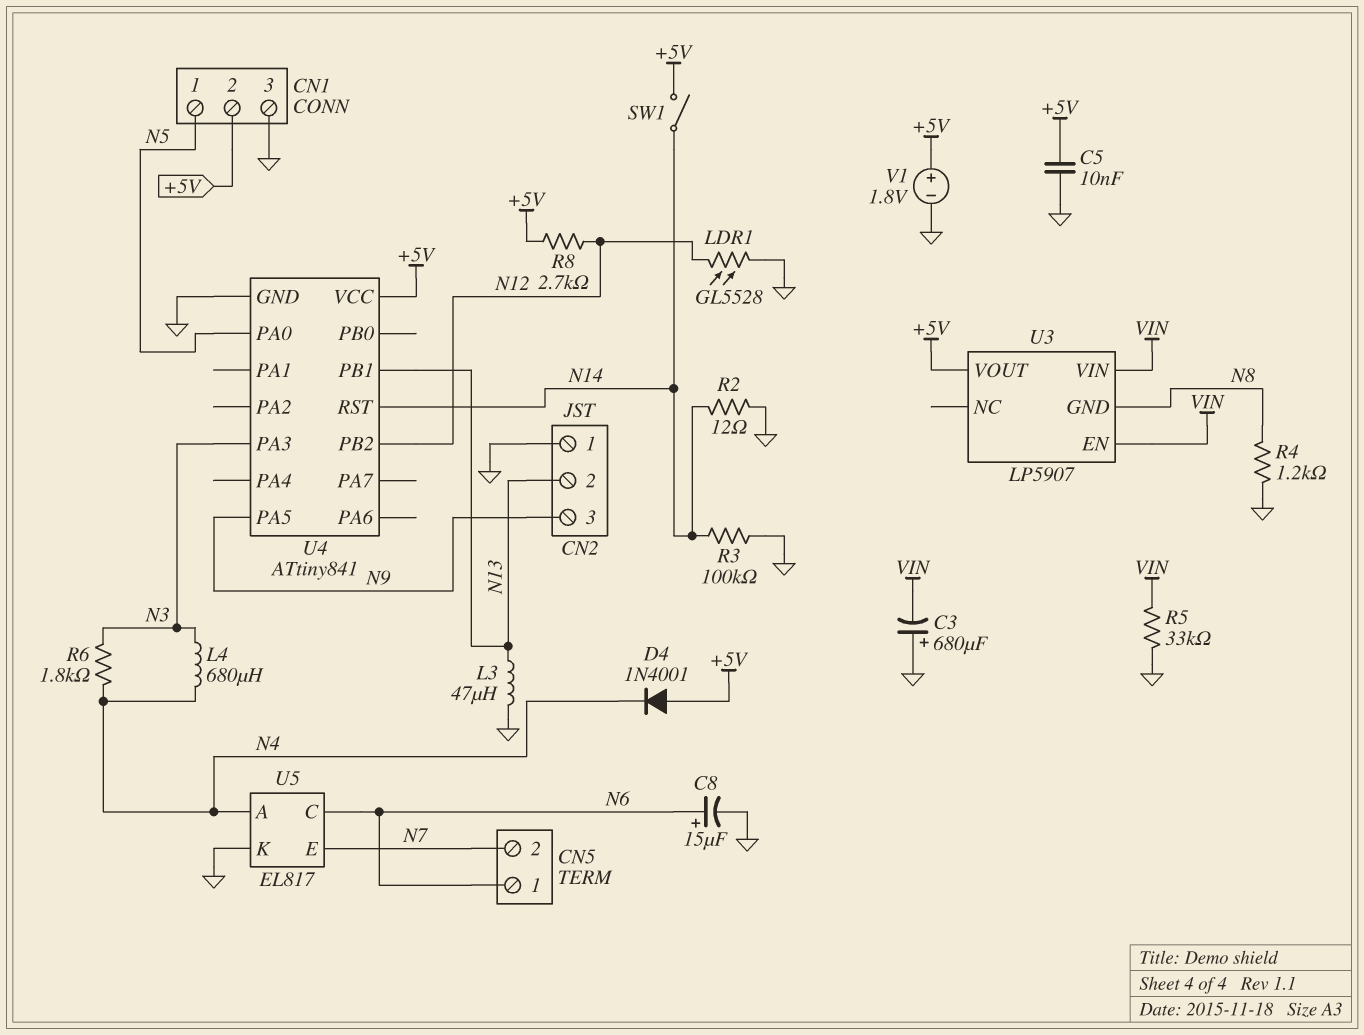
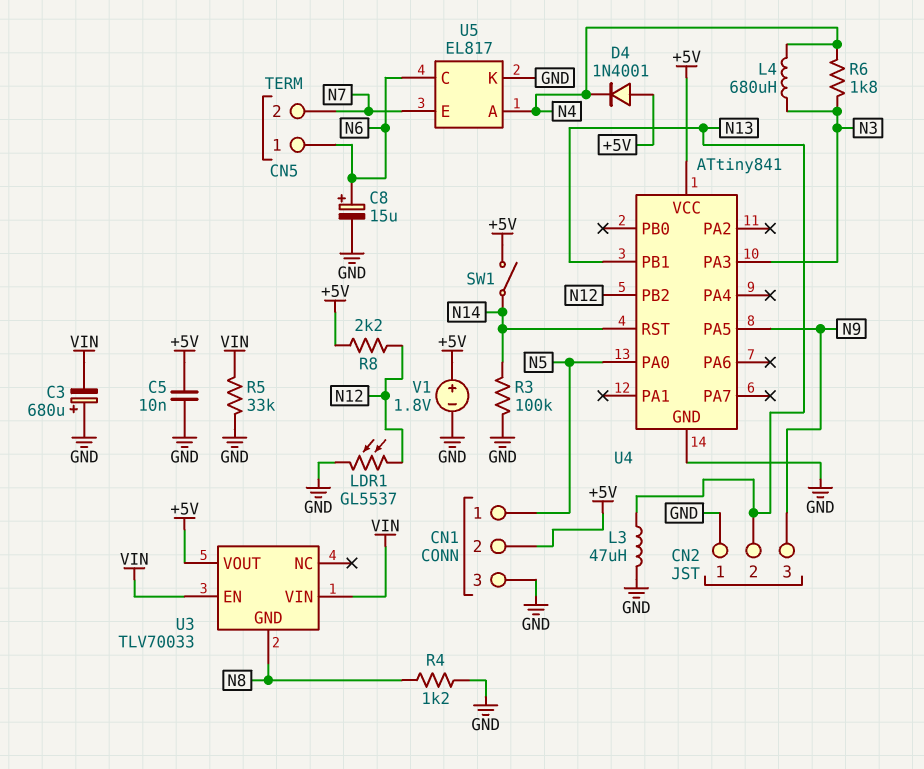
LDR1: GL5528 (GND, N12) -> GL5537 (GND, N12)
R2: 12 (GND, N14) -> none
R8: 2.7k (+5V, N12) -> 2.2k (+5V, N12)
U3: LP5907 -> TLV70033

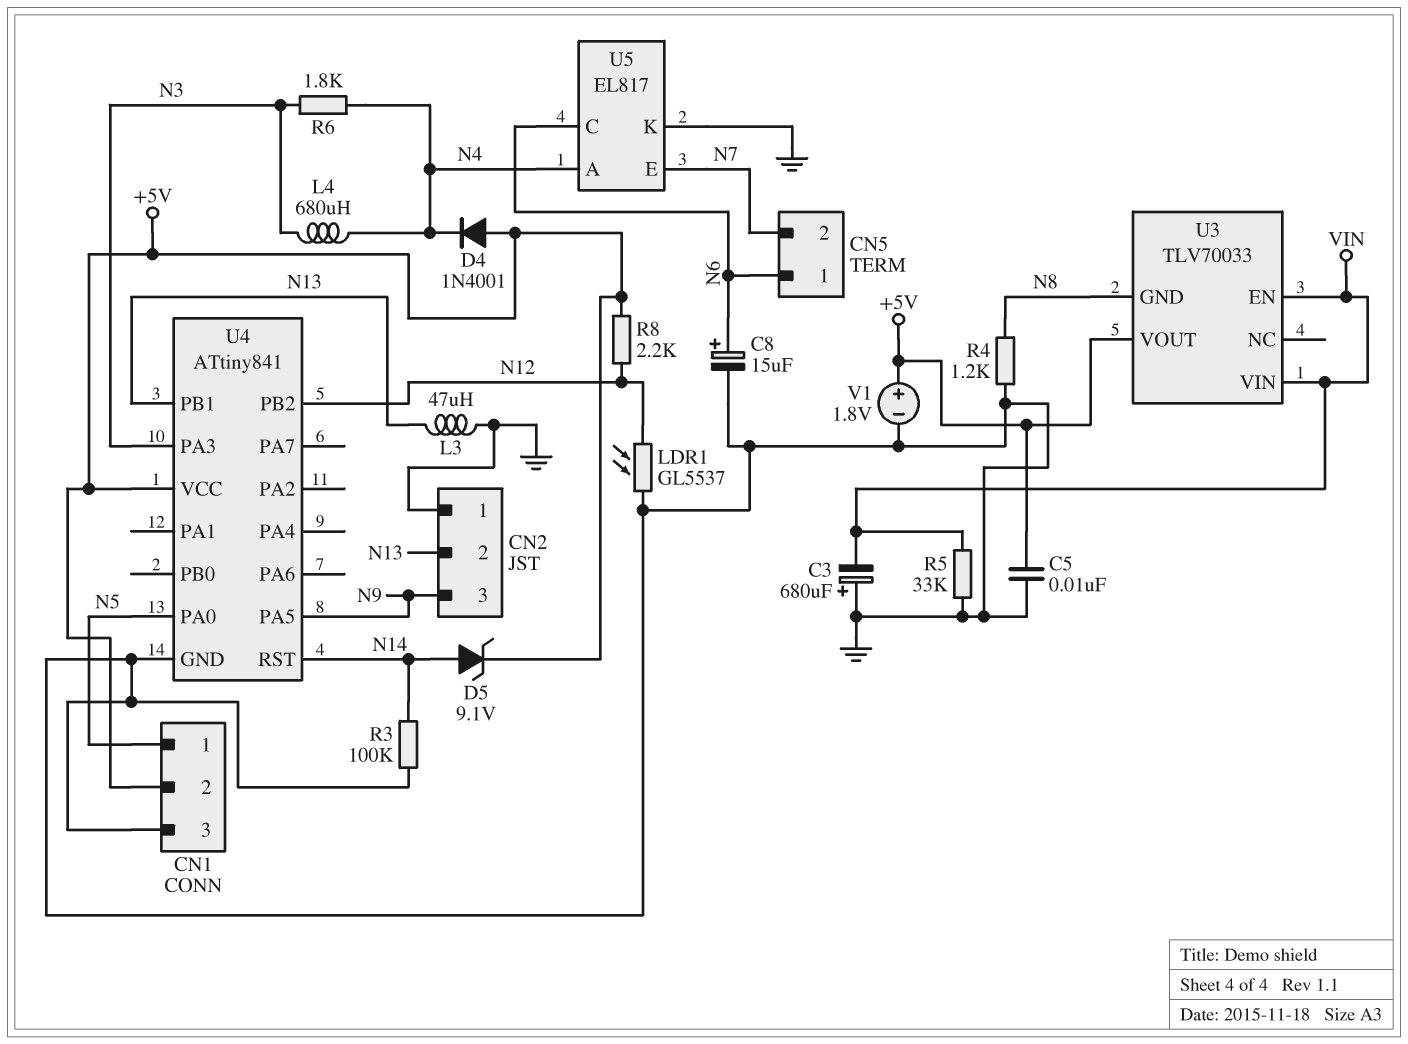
D5: none -> zener 9.1V (A N14, K +5V)
SW1: switch (+5V, N14) -> none

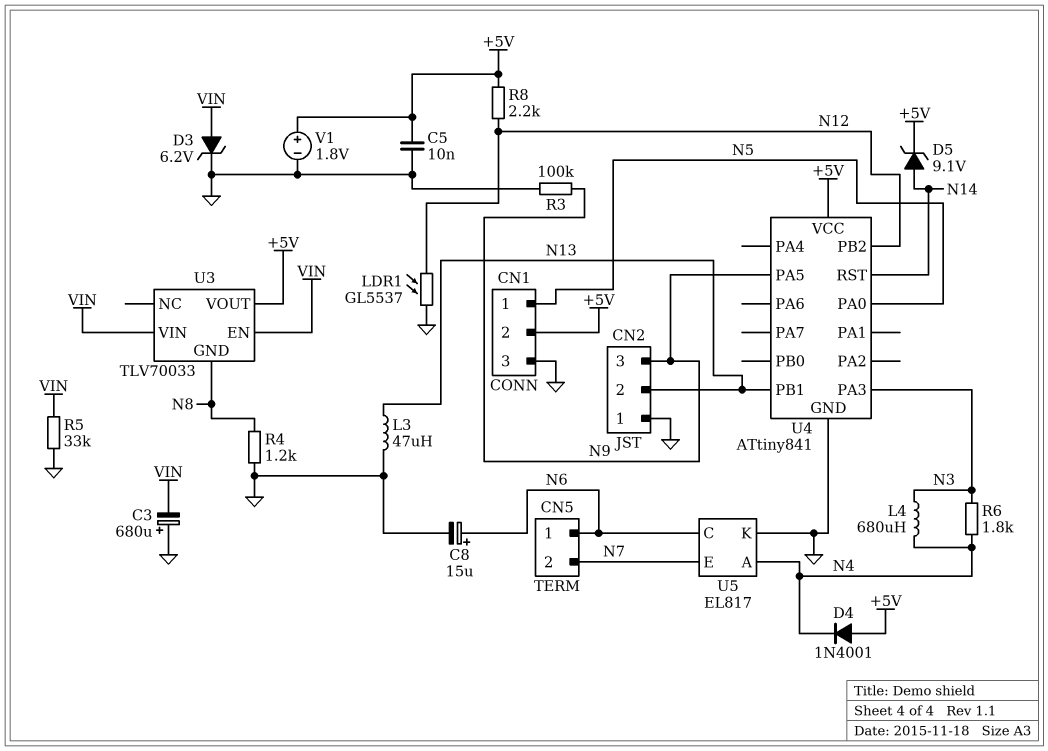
D3: none -> zener 6.2V (A VIN, K GND)
R3: 100k (GND, N14) -> 100k (GND, N9)

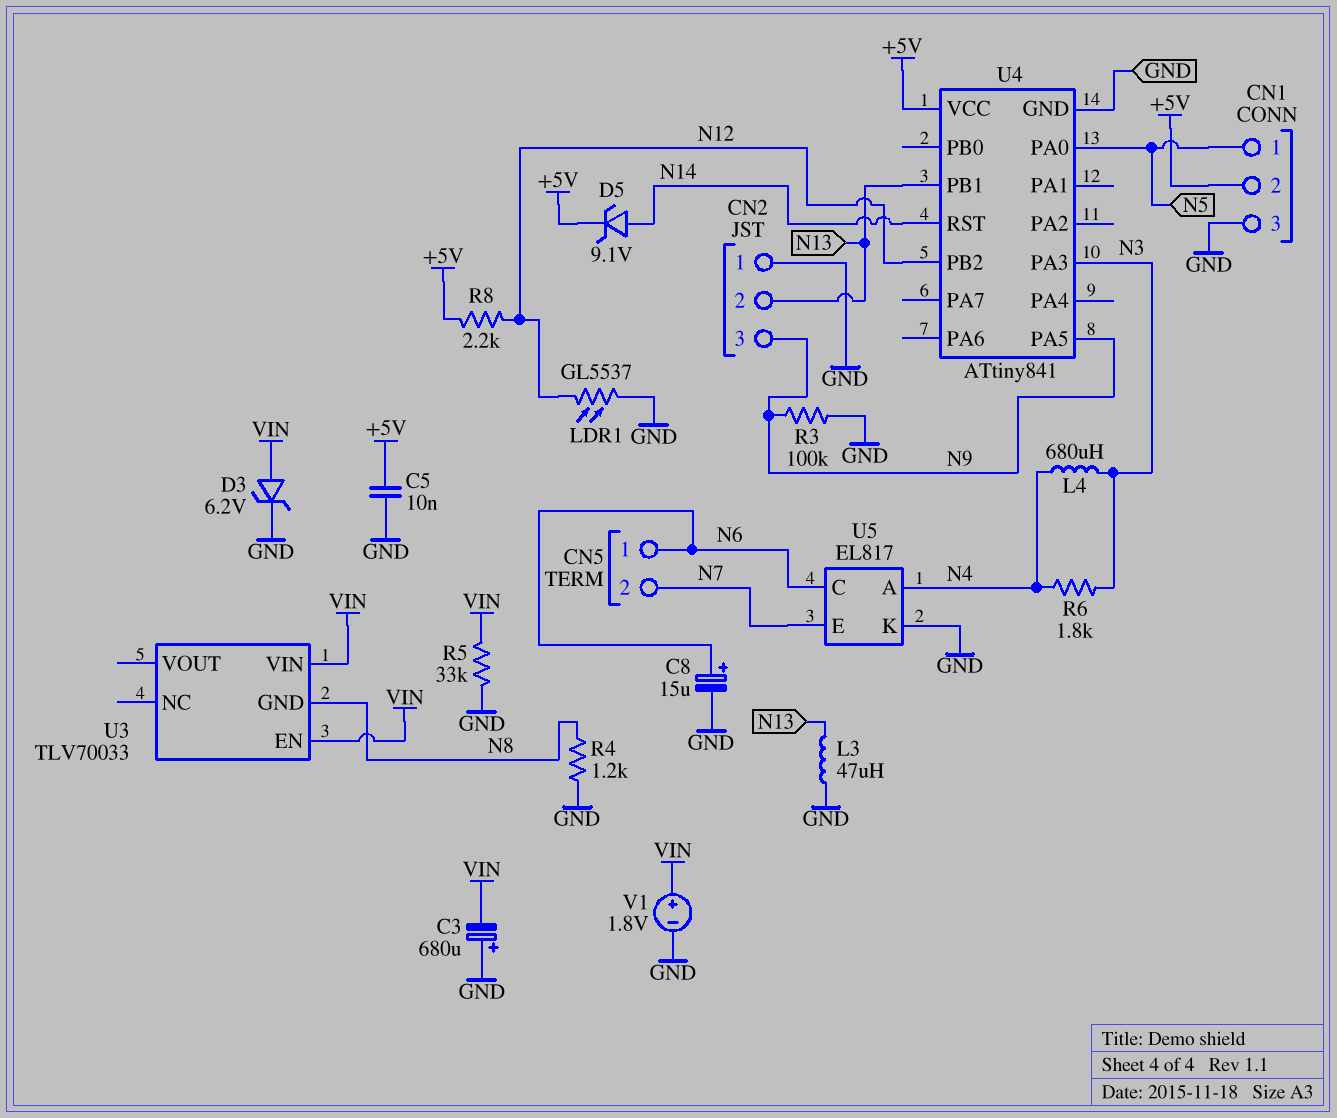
D4: diode 1N4001 (A +5V, K N4) -> none
U3 pin VOUT: +5V -> none
V1: 1.8V (plus +5V, minus GND) -> 1.8V (plus VIN, minus GND)

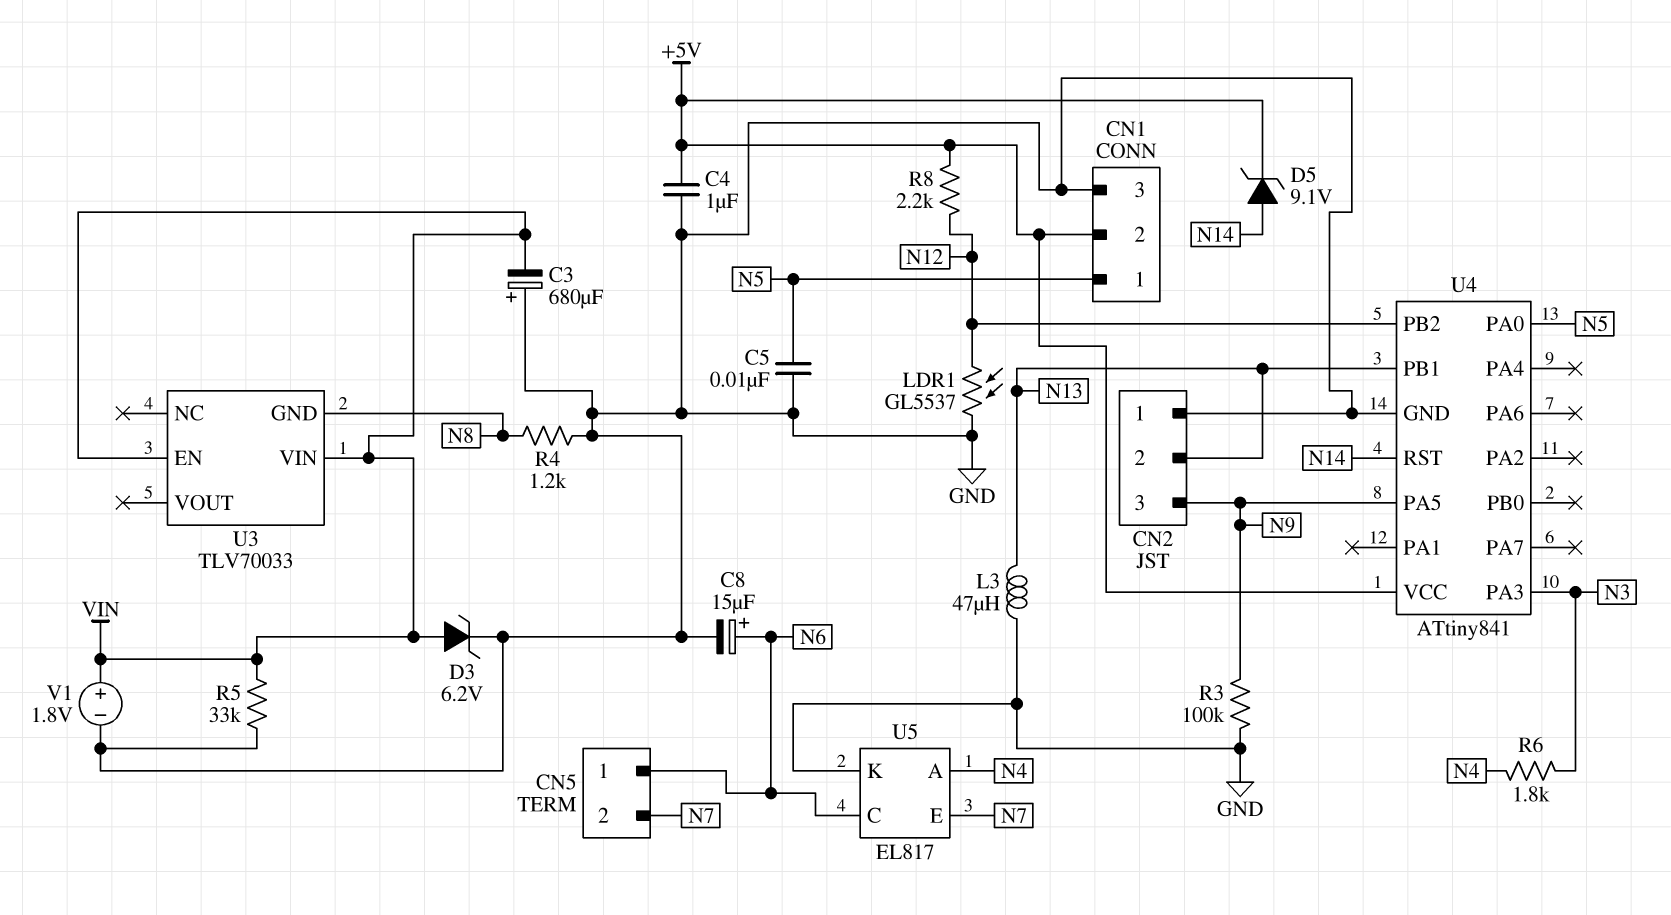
C4: none -> 1uF (+5V, GND)
C5: 10nF (+5V, GND) -> 10nF (GND, N5)
L4: 680uH (N3, N4) -> none

